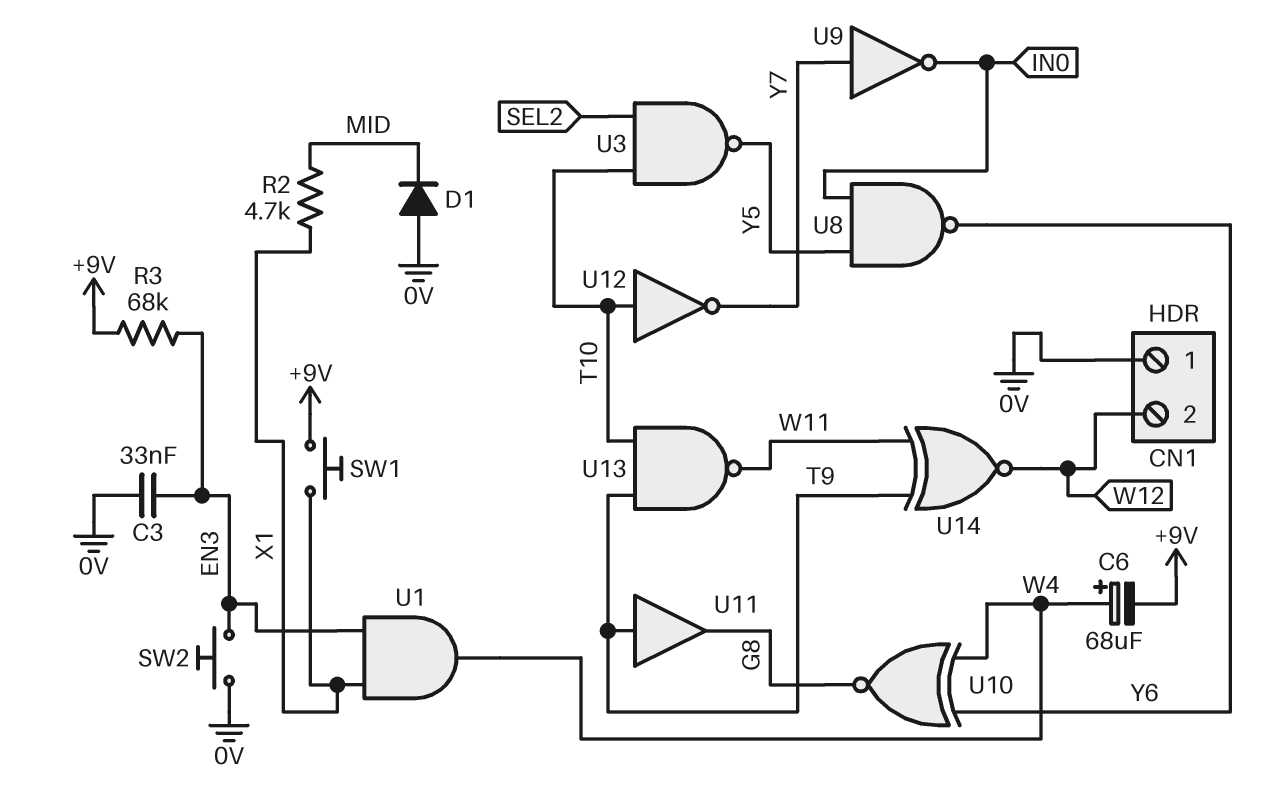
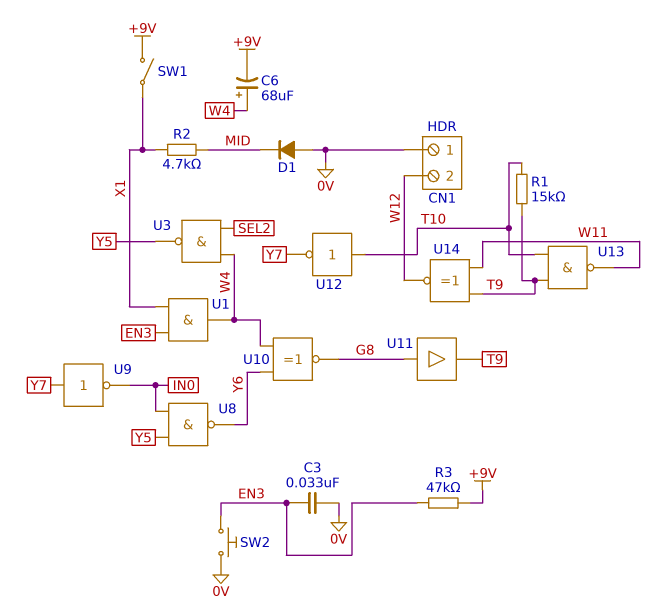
R1: none -> 15k (T9, T10)
R3: 68k (+9V, EN3) -> 47k (+9V, EN3)
SW1: button (+9V, X1) -> switch (+9V, X1)
U3: NAND (in SEL2, in T10, out Y5) -> NAND (in SEL2, in W4, out Y5)
U11: buffer (in T9, out G8) -> buffer (in G8, out T9)

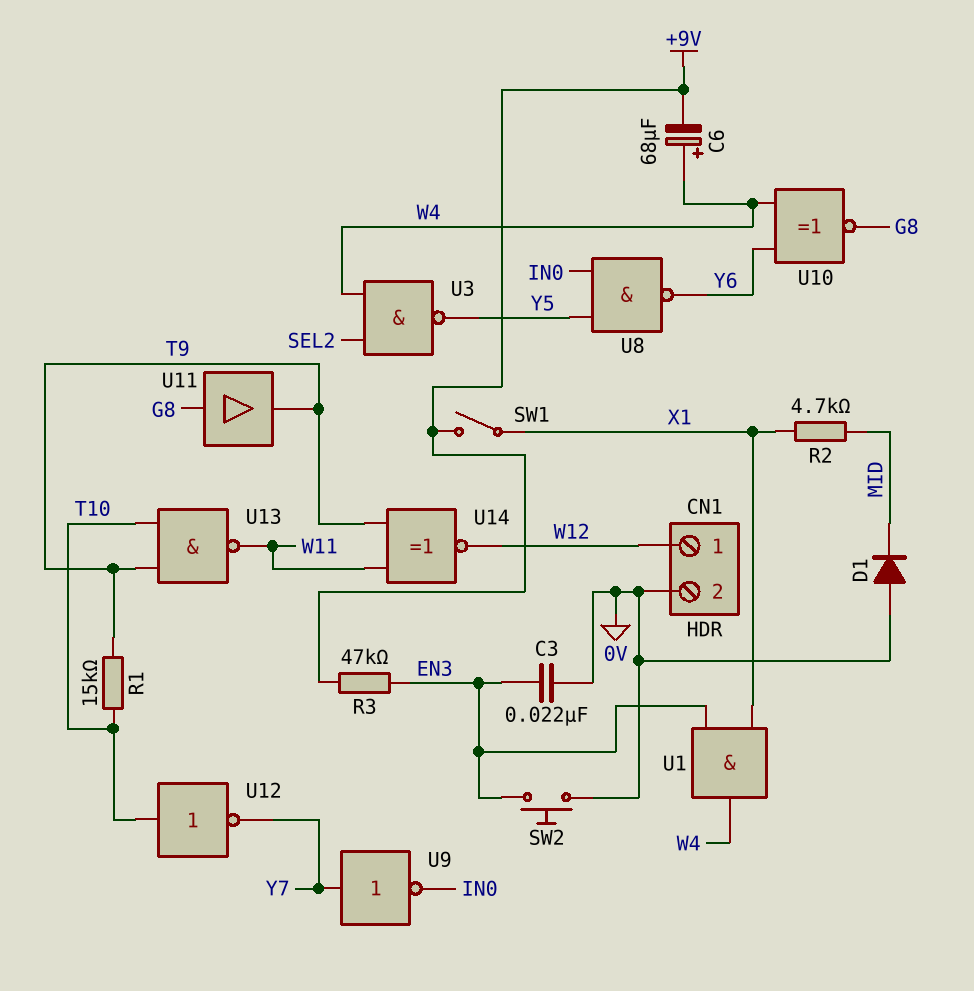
C3: 33nF (0V, EN3) -> 22nF (0V, EN3)
CN1 pin 1: 0V -> W12
CN1 pin 2: W12 -> 0V

